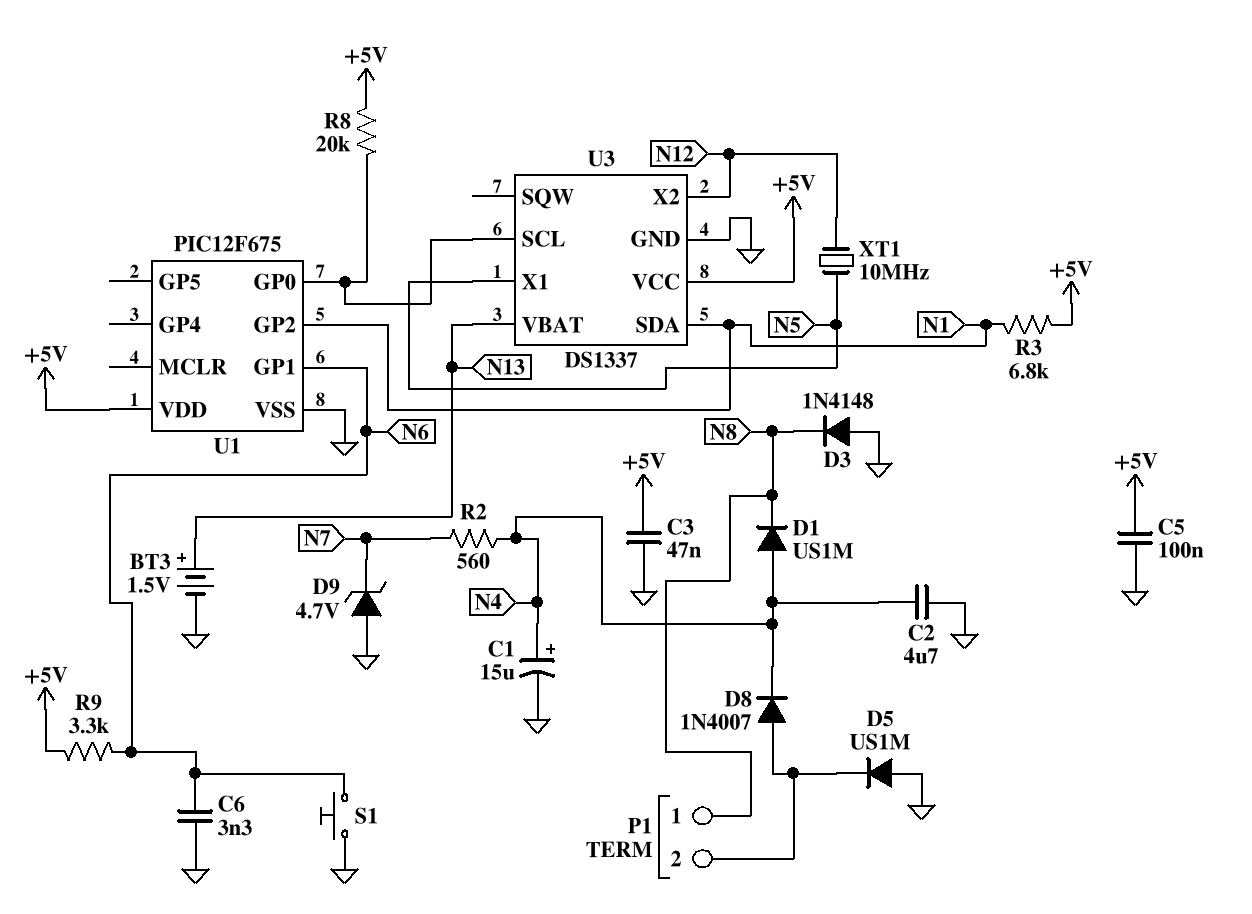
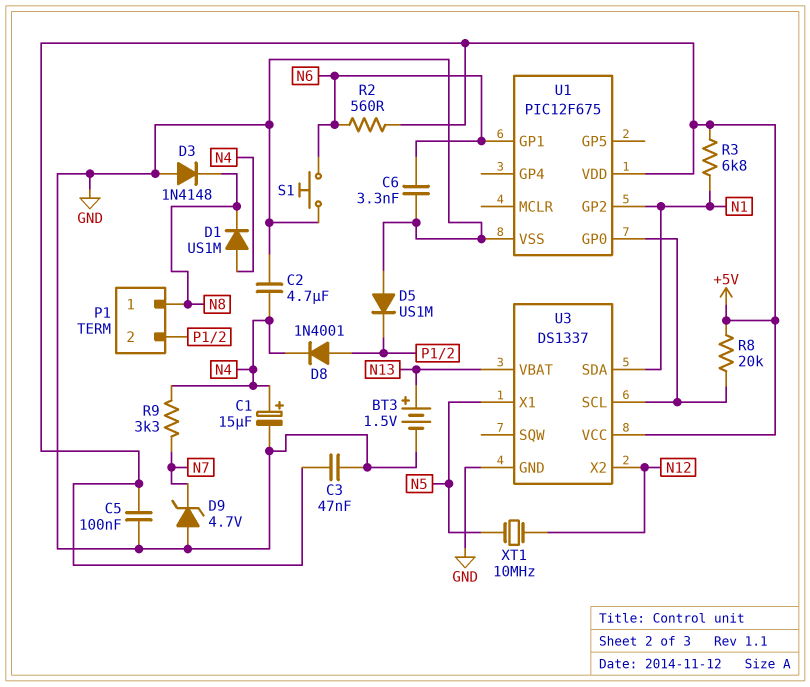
D8: diode 1N4007 (A P1/2, K N4) -> diode 1N4001 (A P1/2, K N4)
R2: 560 (N4, N7) -> 560 (+5V, N6)
R9: 3.3k (+5V, N6) -> 3.3k (N4, N7)

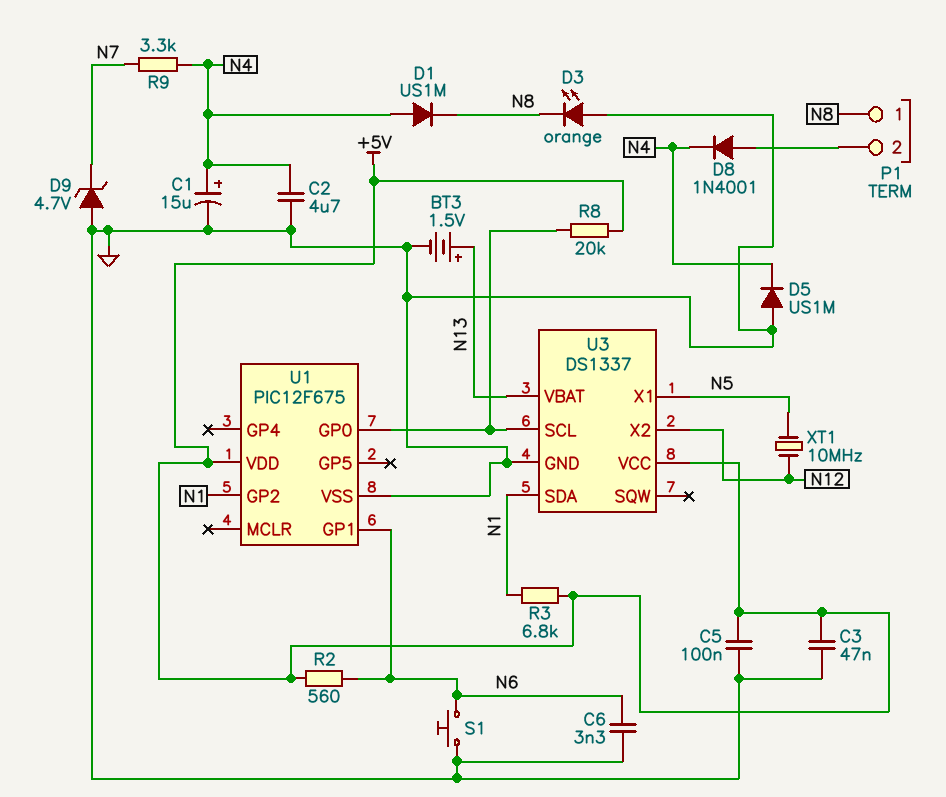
D3: diode 1N4148 (A GND, K N8) -> LED orange (A GND, K N8)
D5: diode US1M (A GND, K P1/2) -> diode US1M (A GND, K N4)

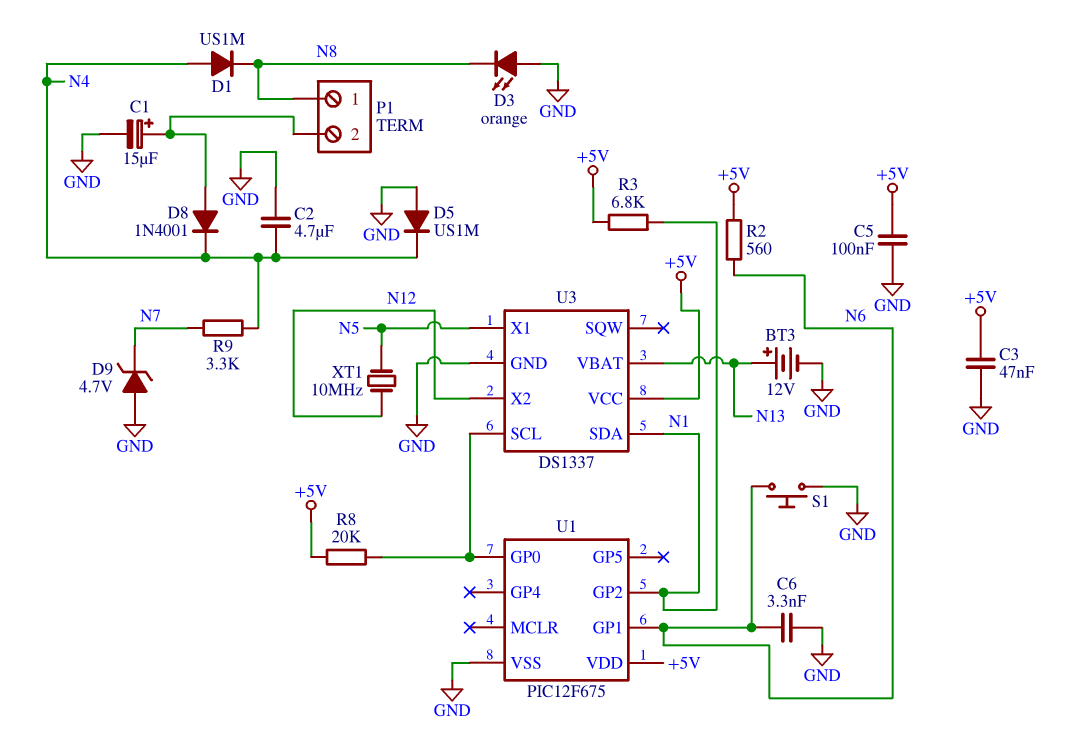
BT3: 1.5V (plus N13, minus GND) -> 12V (plus N13, minus GND)
C1: 15uF (plus N4, minus GND) -> 15uF (plus P1/2, minus GND)

